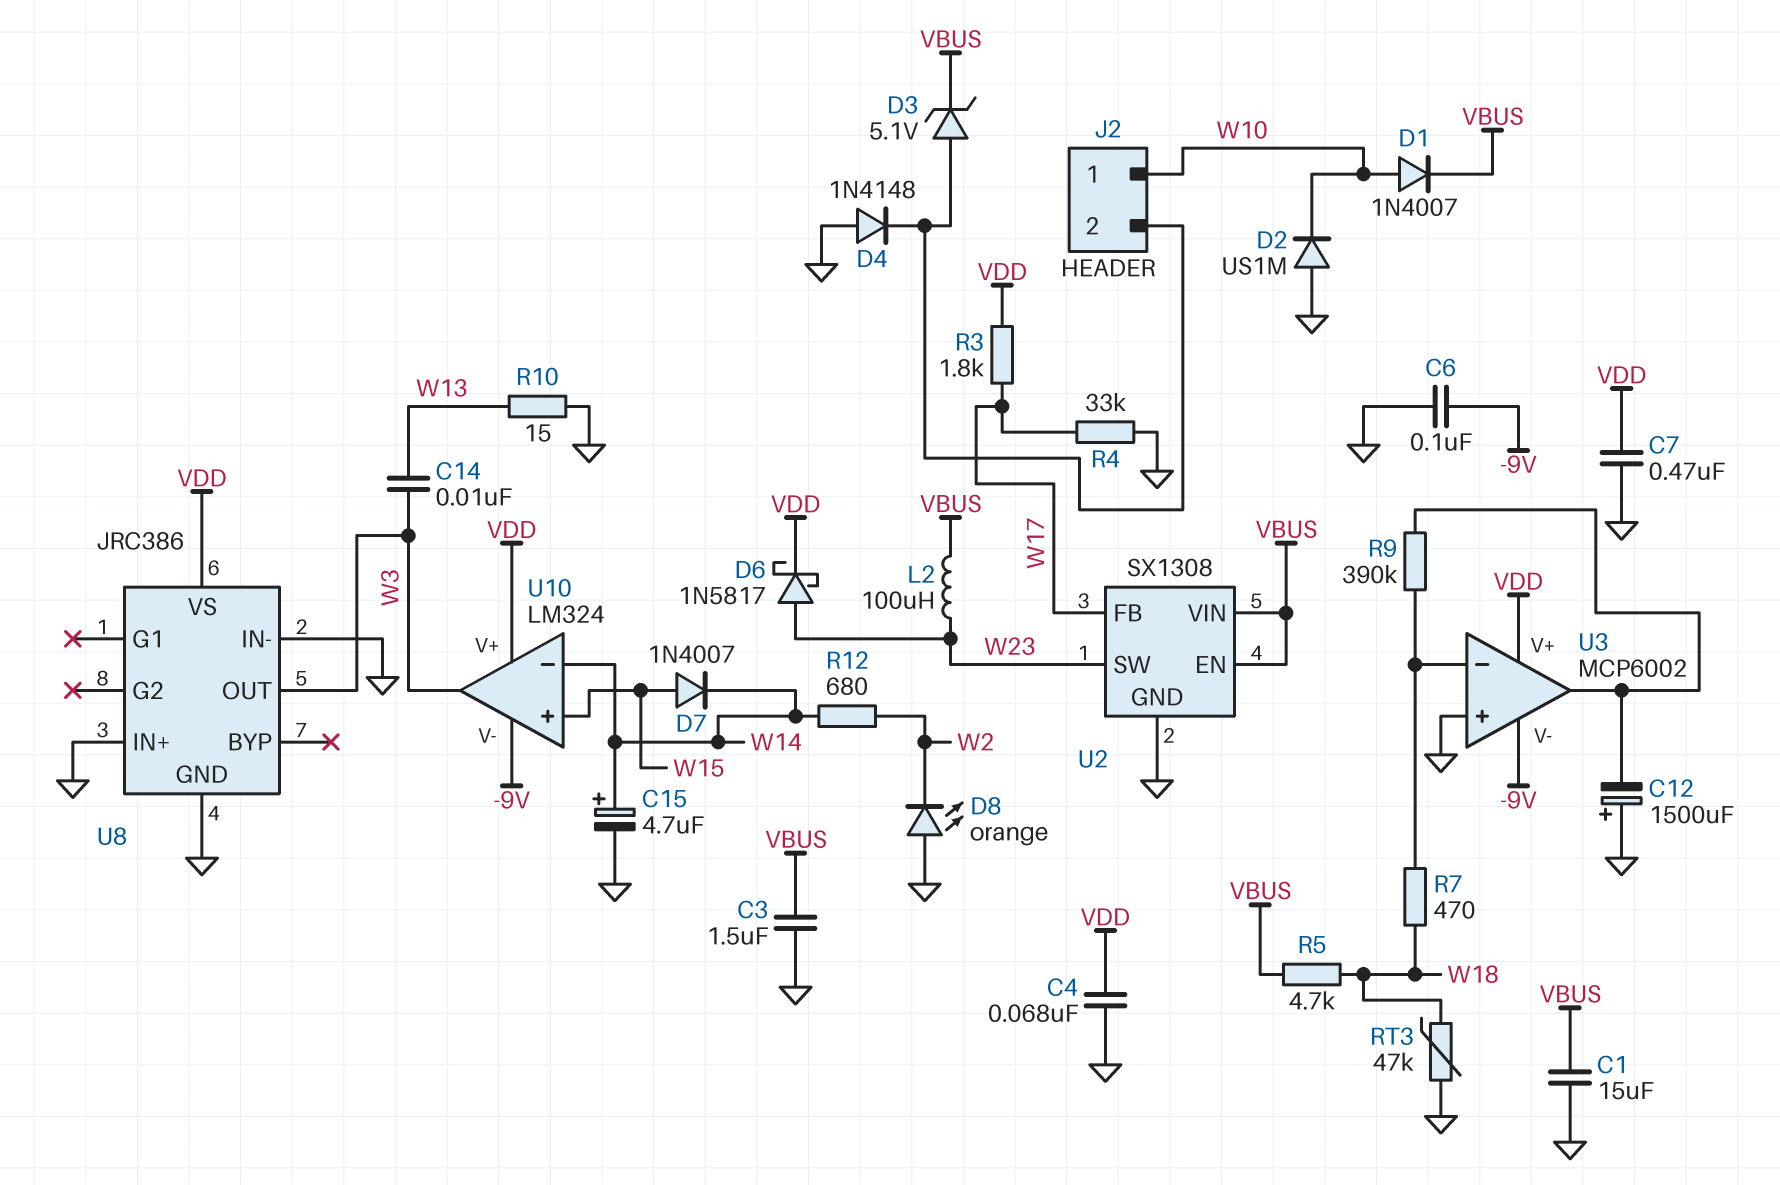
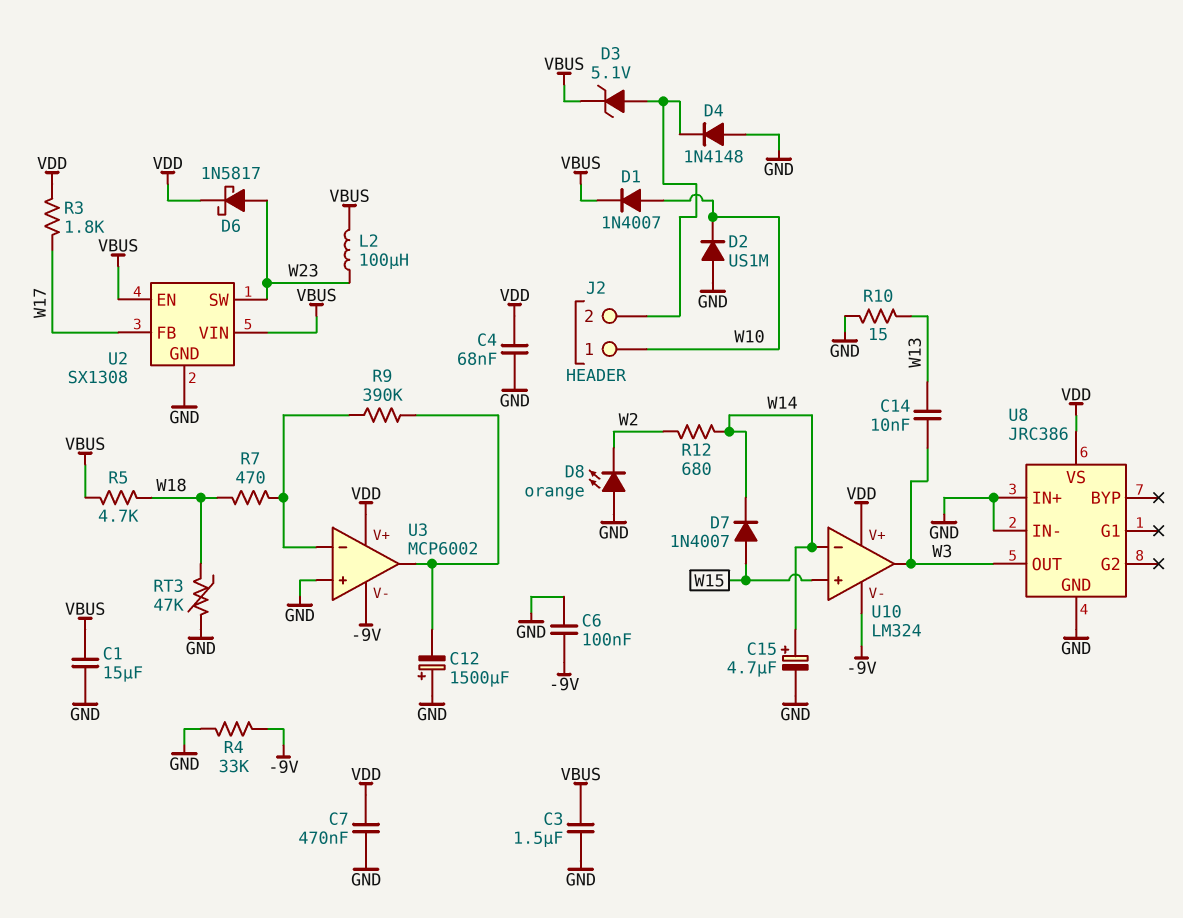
R4: 33k (GND, W17) -> 33k (-9V, GND)

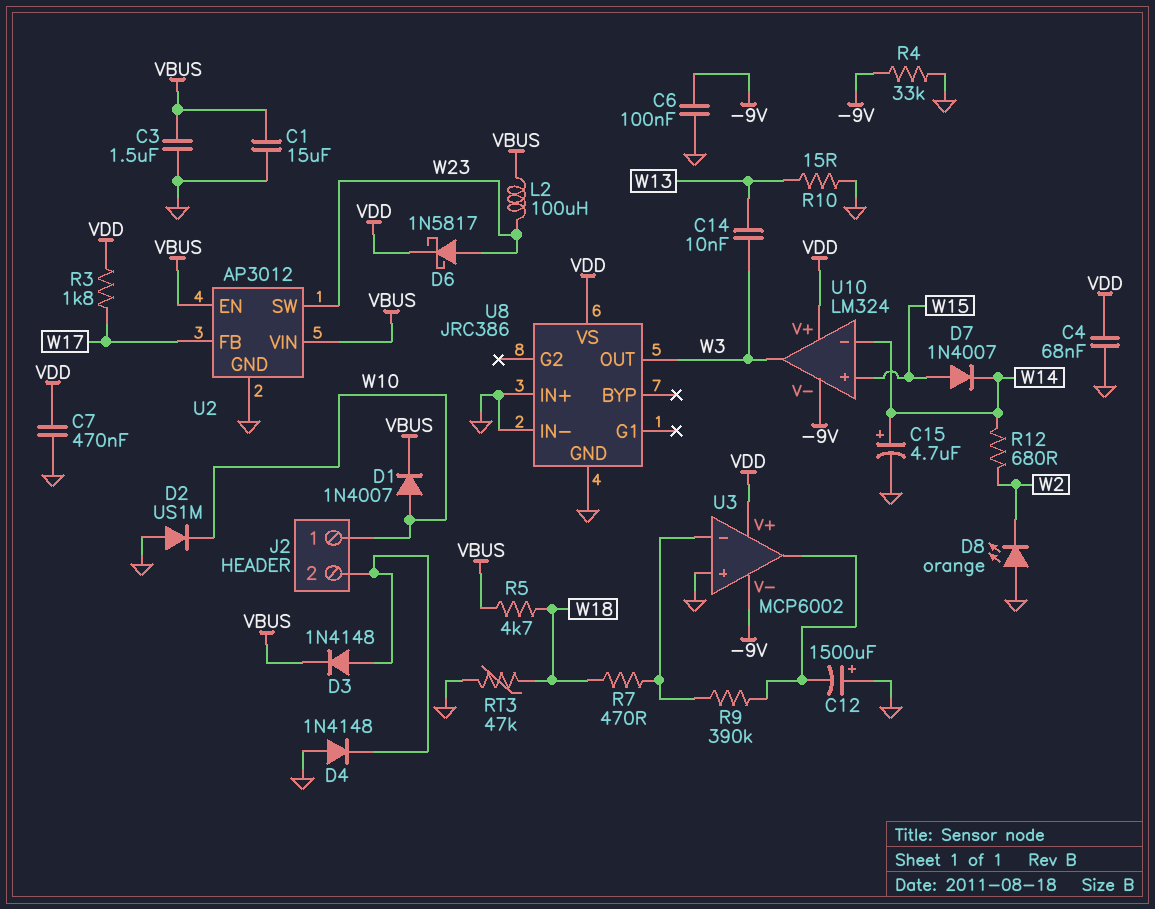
D3: zener 5.1V (A J2/2, K VBUS) -> diode 1N4148 (A J2/2, K VBUS)
U2: SX1308 -> AP3012

